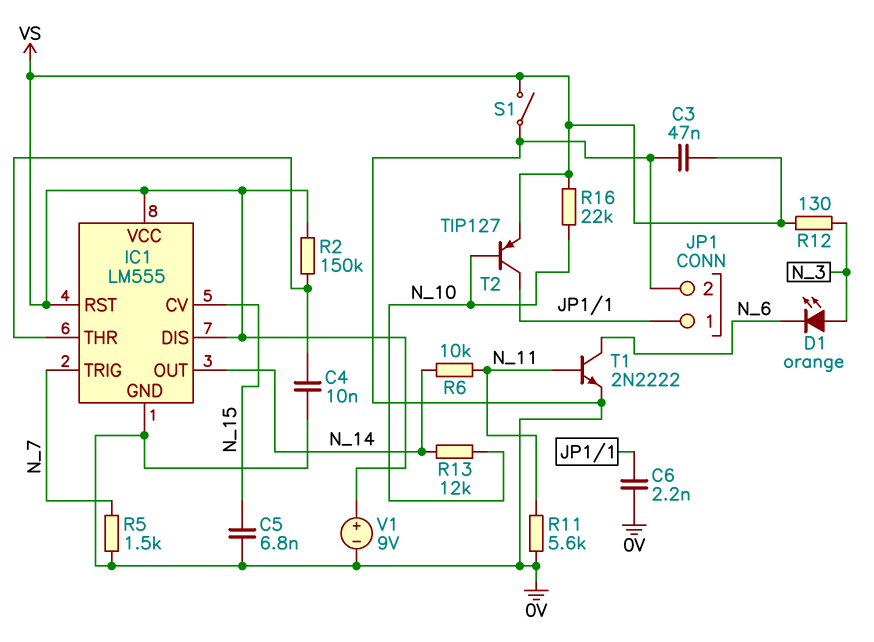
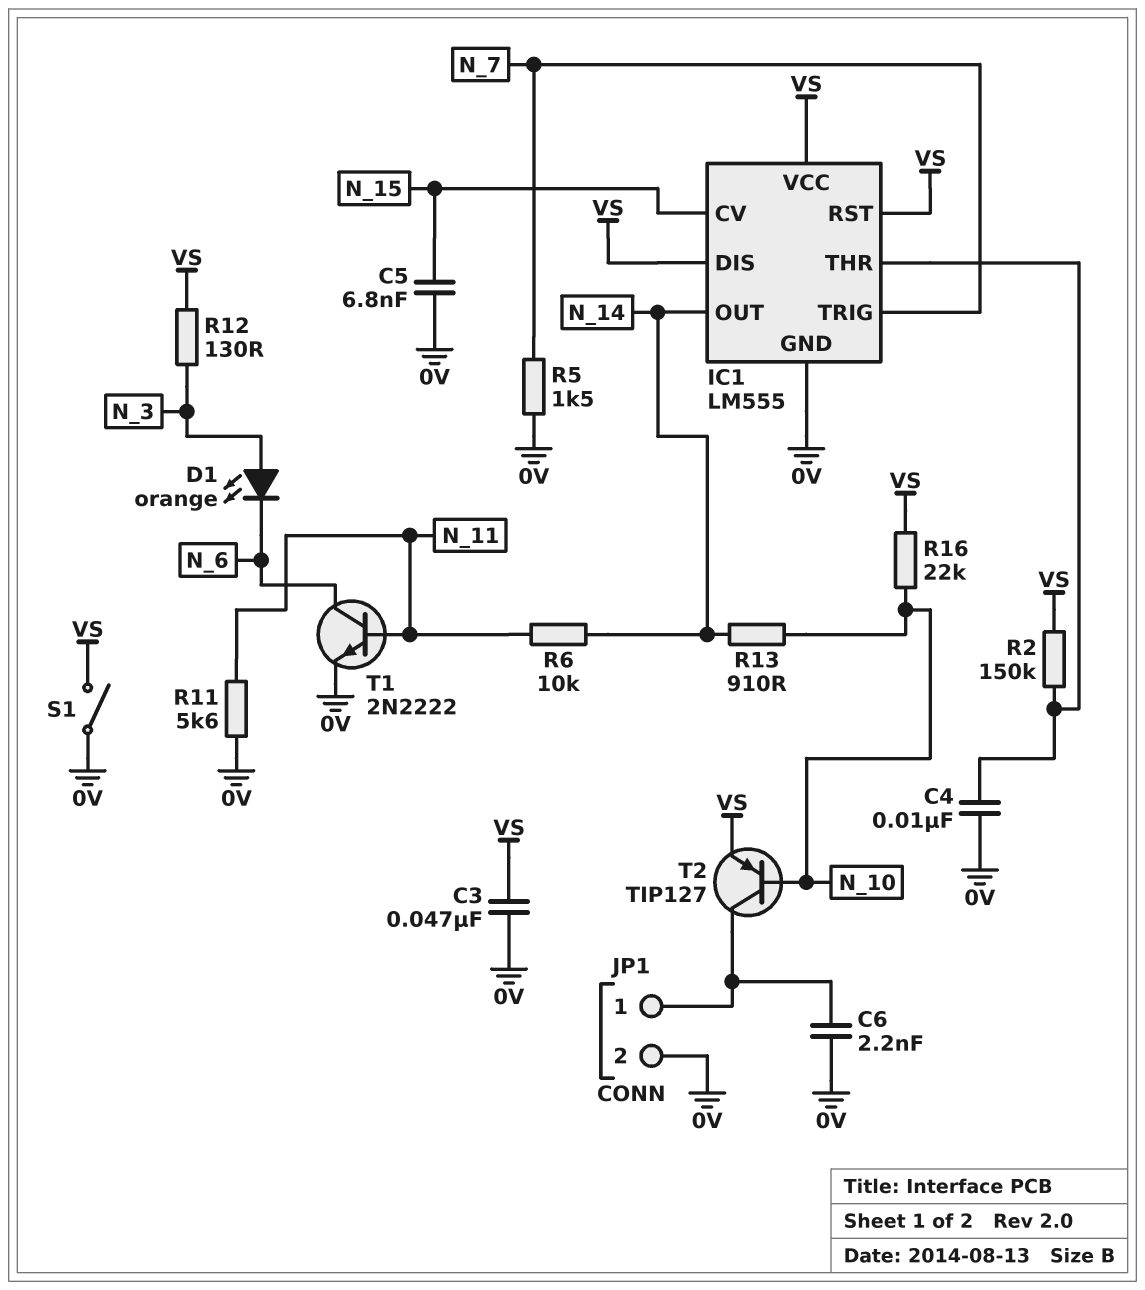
R13: 12k (N_10, N_14) -> 910 (N_10, N_14)
V1: 9V (plus VS, minus 0V) -> none

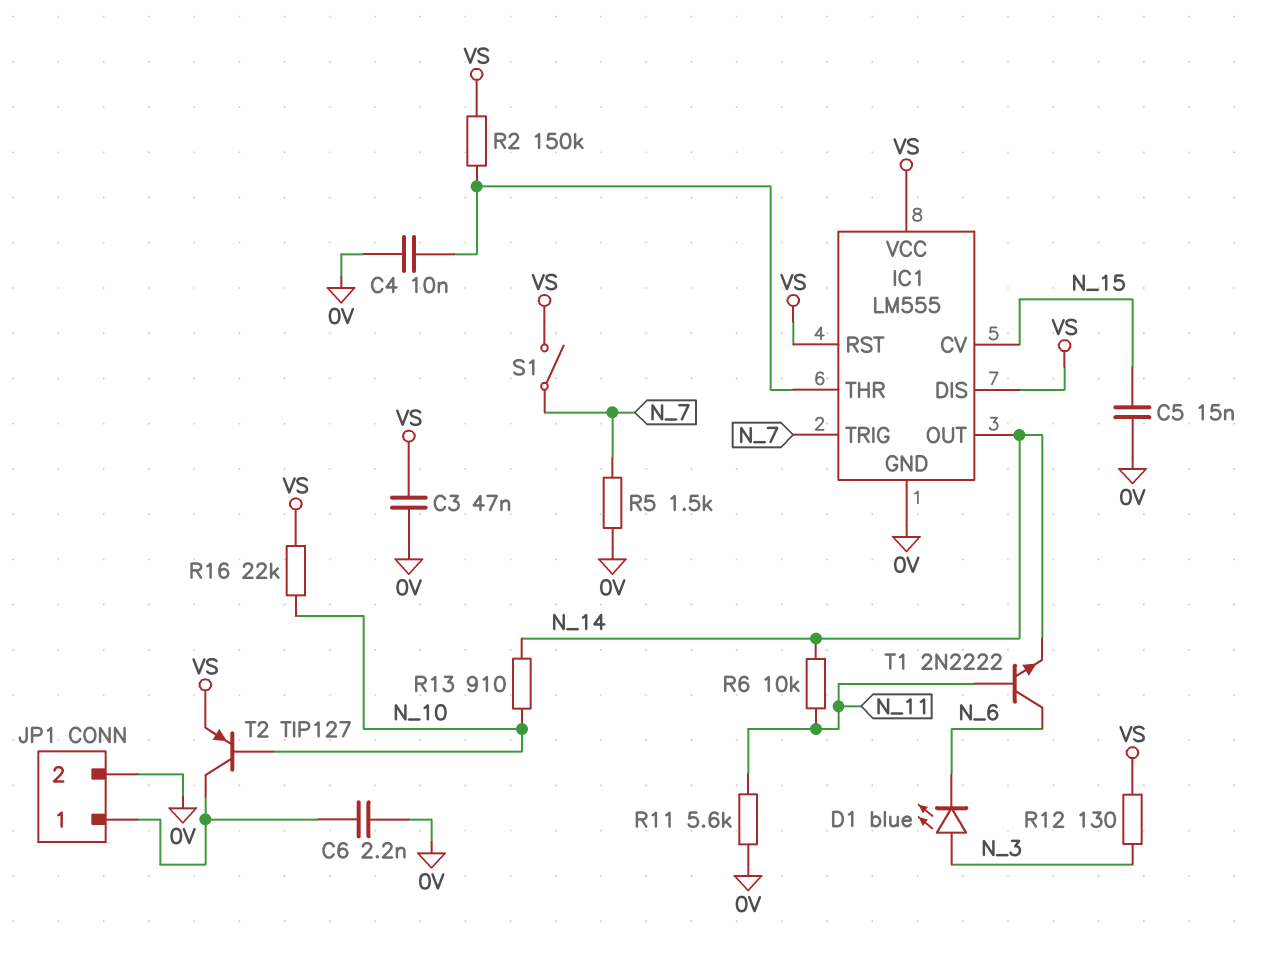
C5: 6.8nF (0V, N_15) -> 15nF (0V, N_15)
D1: LED orange (A N_3, K N_6) -> LED blue (A N_3, K N_6)
S1: switch (0V, VS) -> switch (N_7, VS)
T1: NPN 2N2222 (B N_11, C N_6, E 0V) -> NPN 2N2222 (B N_11, C N_6, E N_14)

